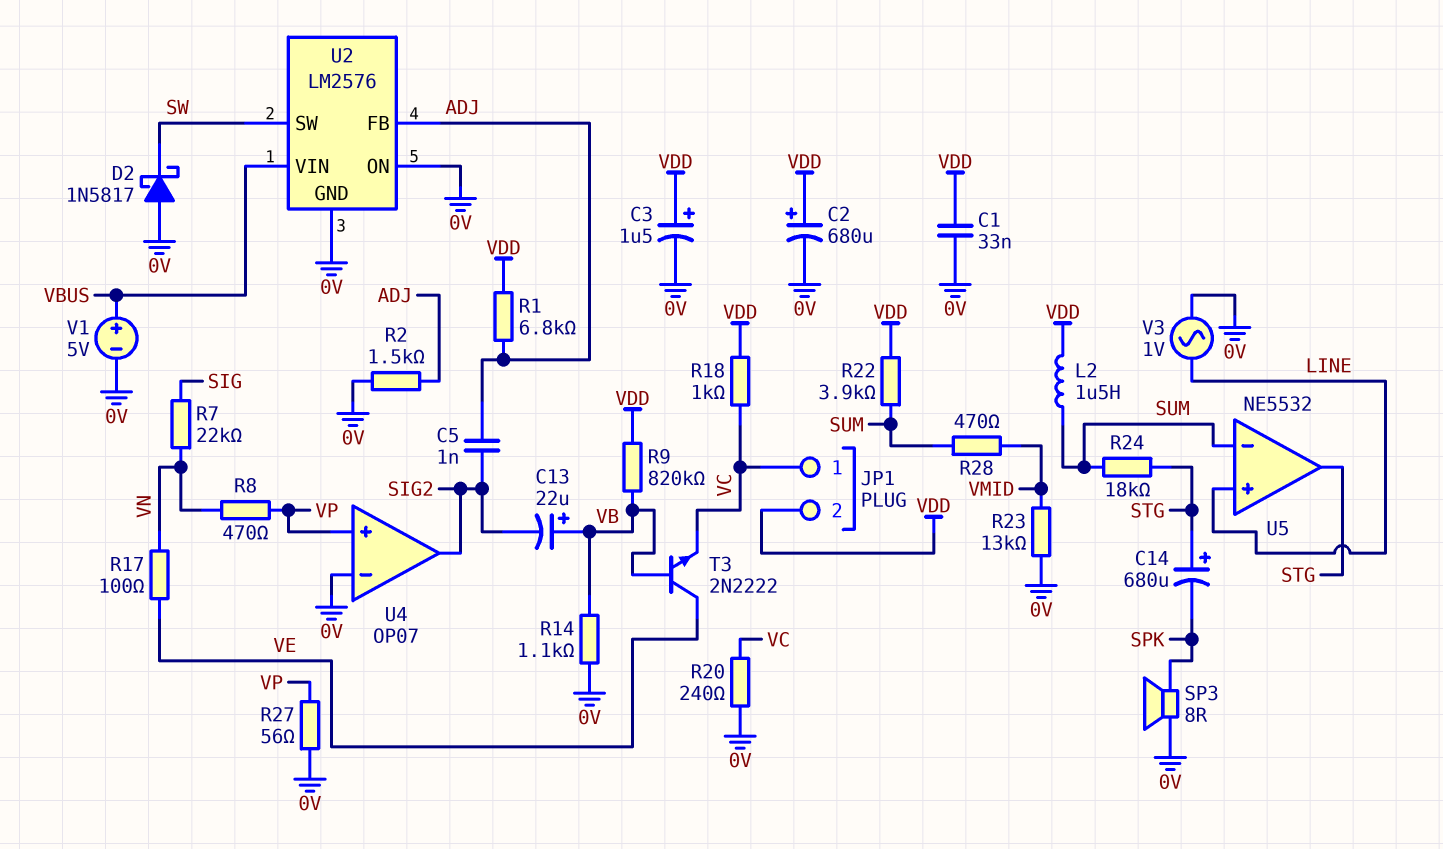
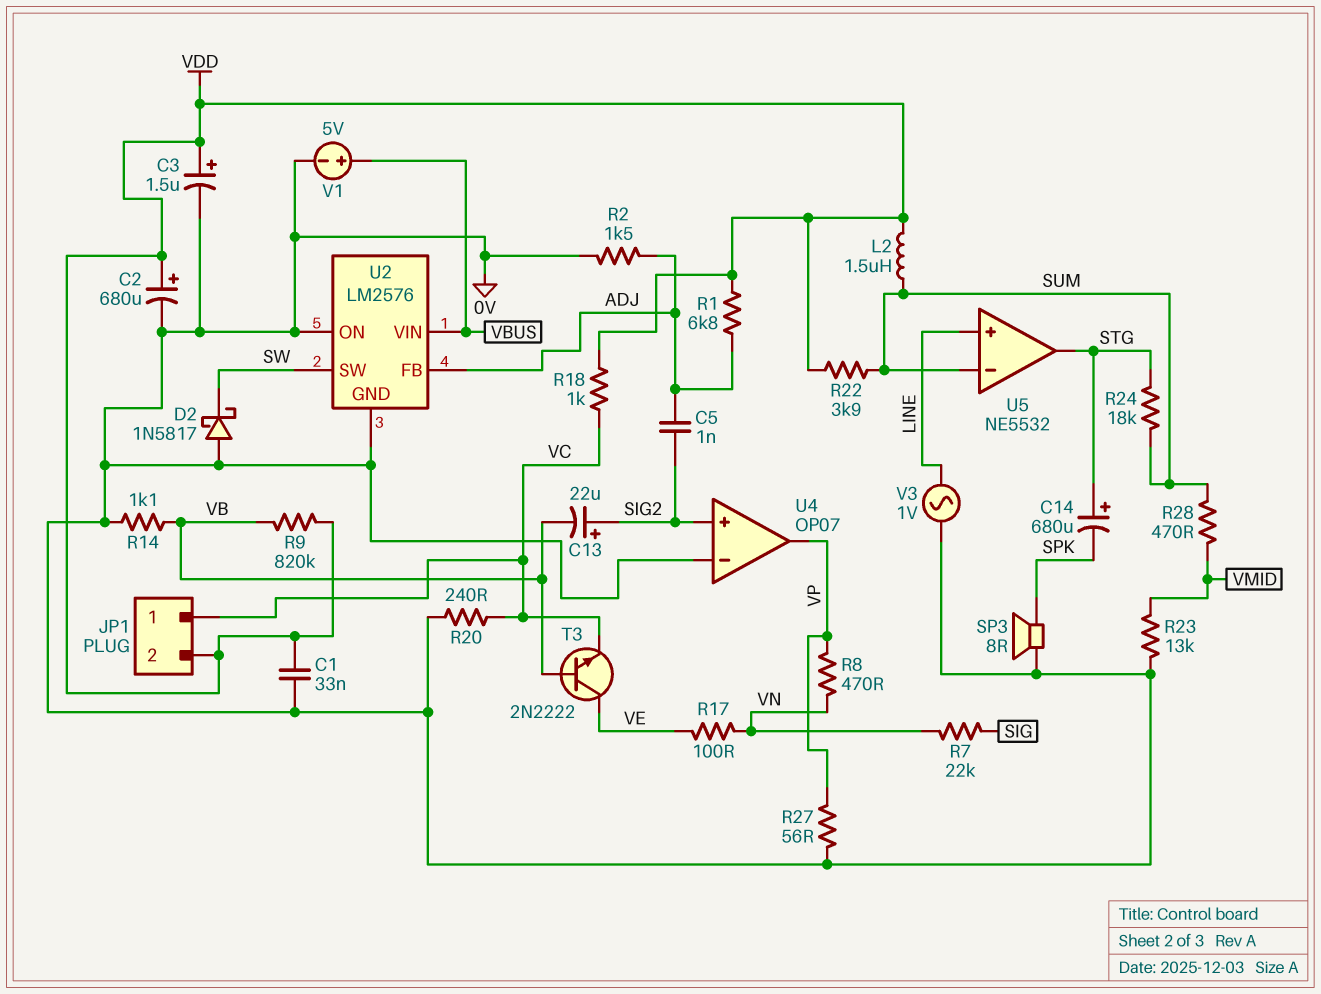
C13: 22uF (plus VB, minus SIG2) -> 22uF (plus SIG2, minus VB)
U4 pin in+: VP -> SIG2
U4 pin out: SIG2 -> VP

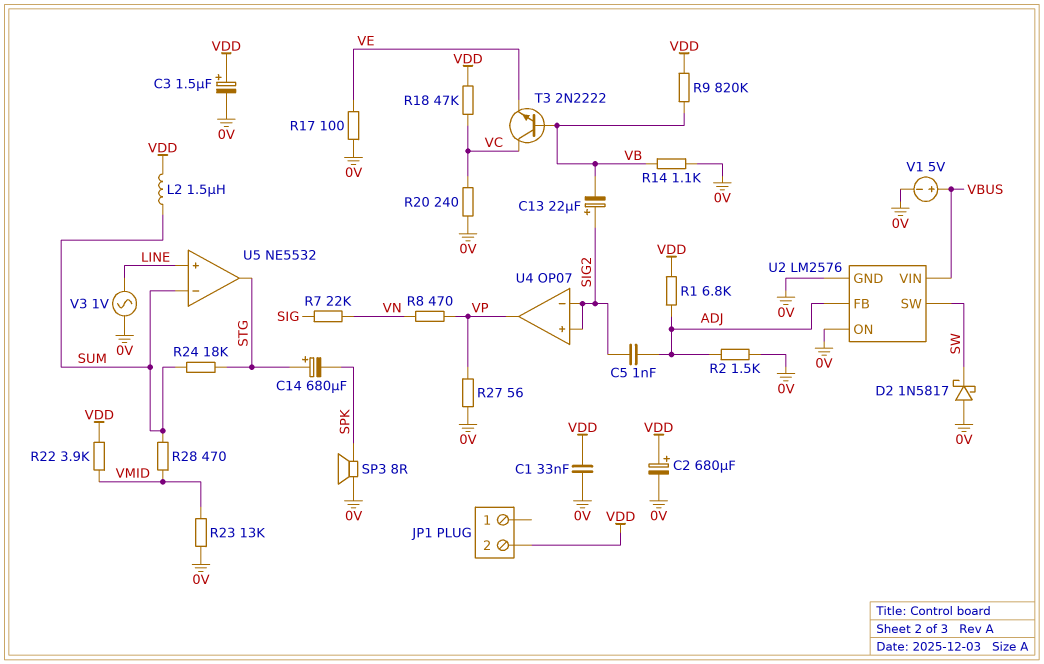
JP1 pin 1: VC -> none
R17: 100 (VE, VN) -> 100 (0V, VE)
R18: 1k (VC, VDD) -> 47k (VC, VDD)
R22: 3.9k (SUM, VDD) -> 3.9k (VDD, VMID)
T3: NPN 2N2222 (B VB, C VE, E VC) -> NPN 2N2222 (B VB, C VC, E VE)
U4 pin in-: 0V -> SIG2

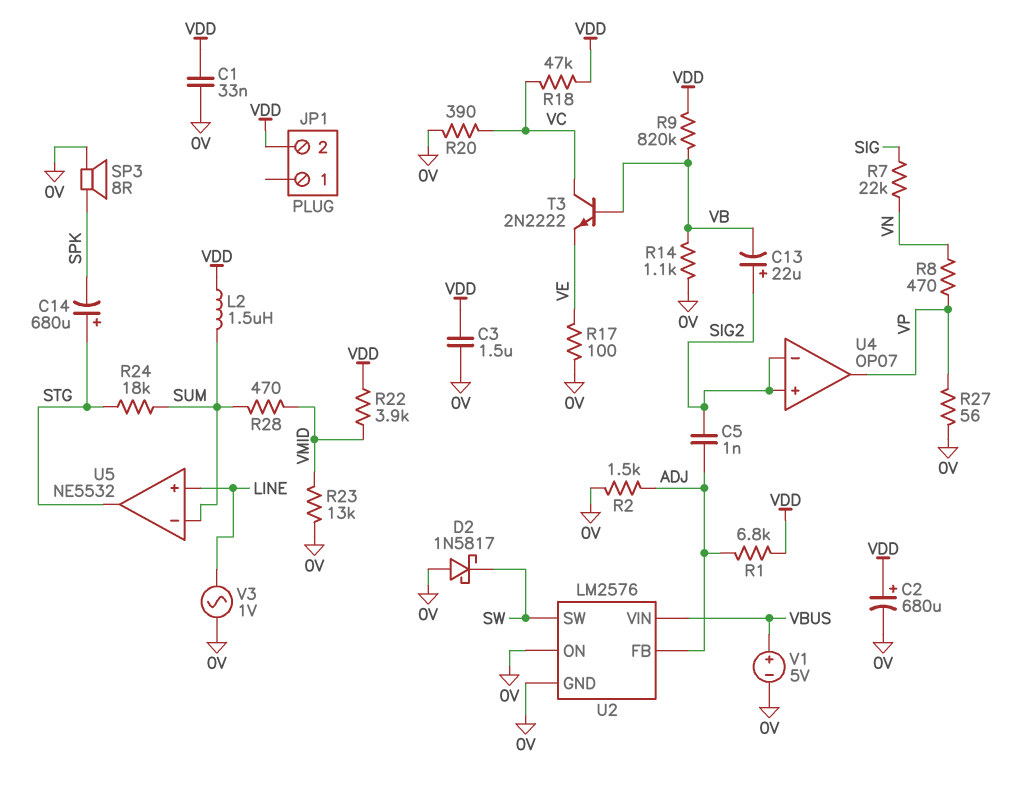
C3: 1.5uF (plus VDD, minus 0V) -> 1.5uF (0V, VDD)
R20: 240 (0V, VC) -> 390 (0V, VC)

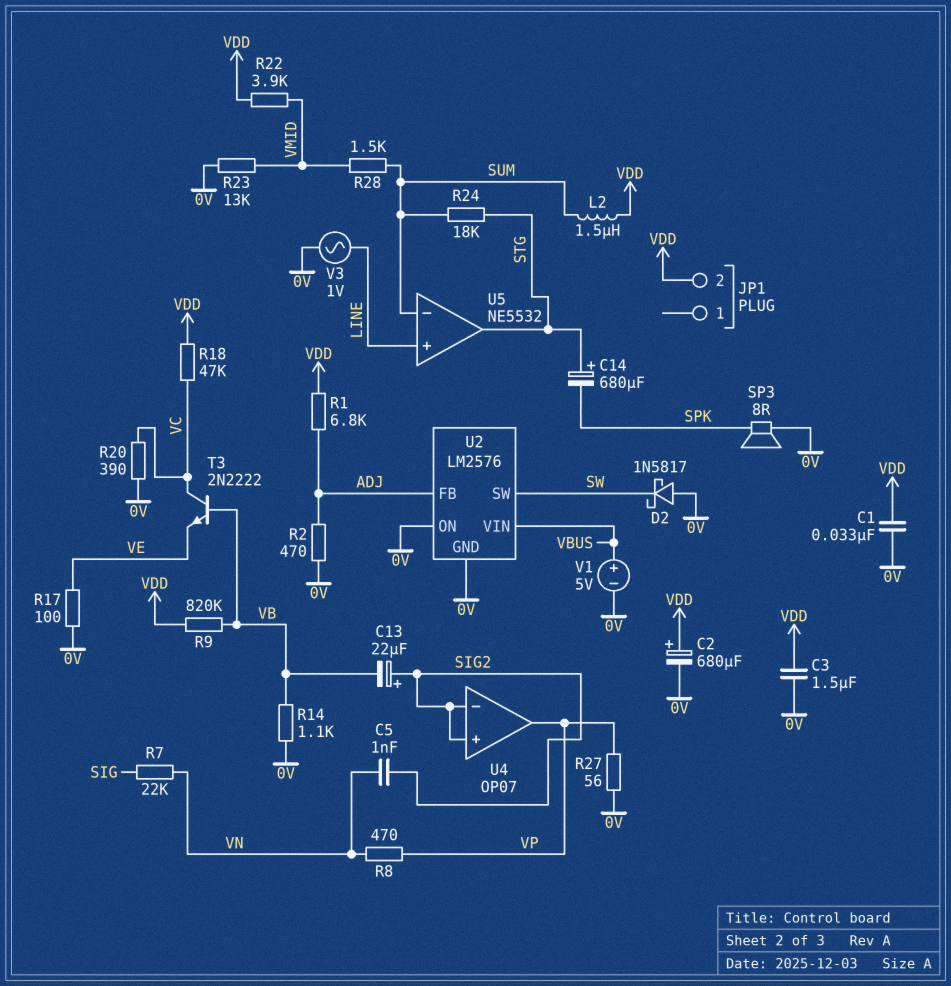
C5: 1nF (ADJ, SIG2) -> 1nF (SIG2, VN)
R2: 1.5k (0V, ADJ) -> 470 (0V, ADJ)
R28: 470 (SUM, VMID) -> 1.5k (SUM, VMID)

